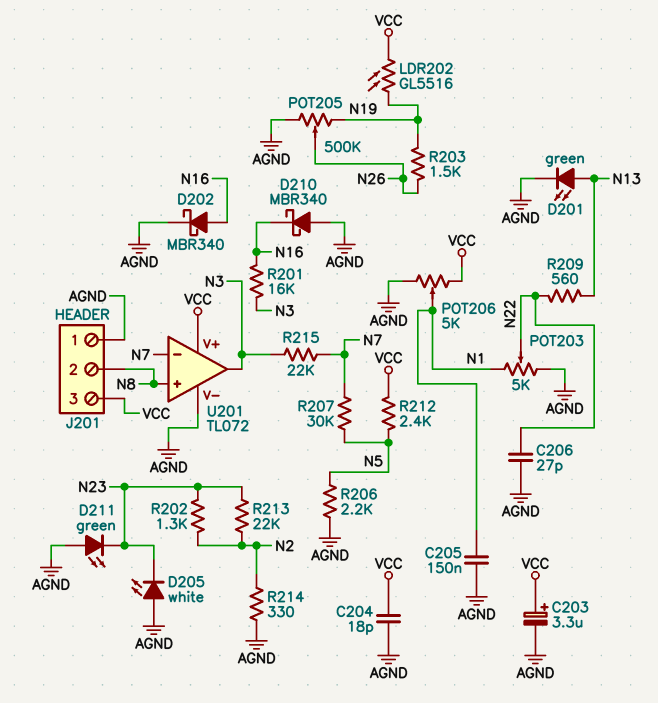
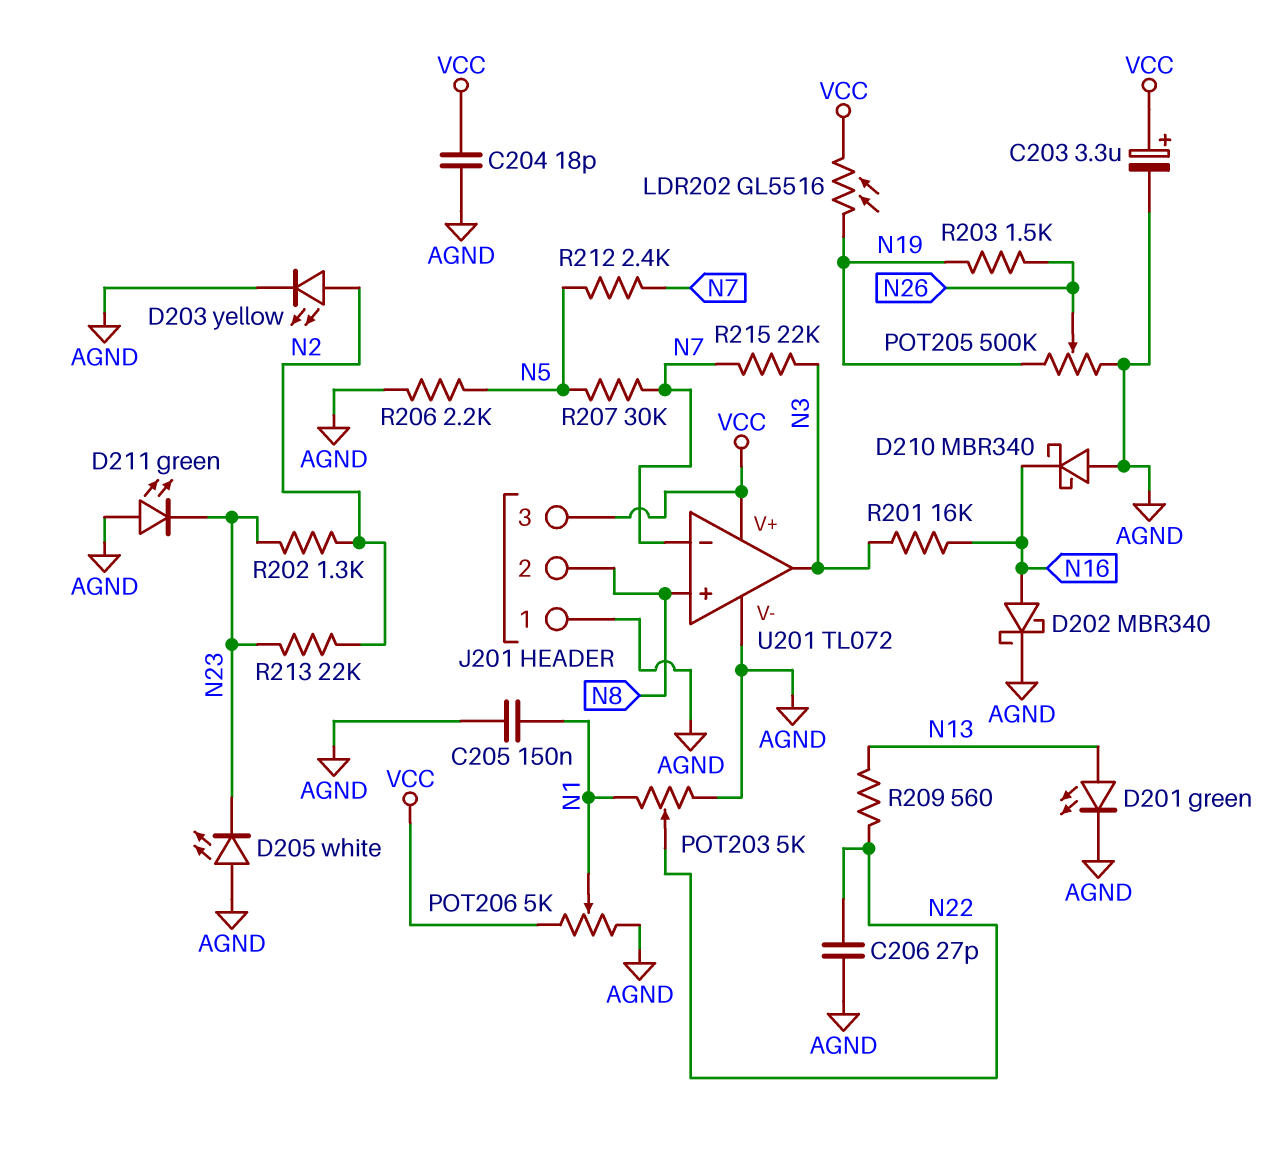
D203: none -> LED yellow (A N2, K AGND)
R212: 2.4k (N5, VCC) -> 2.4k (N5, N7)
R214: 330 (AGND, N2) -> none

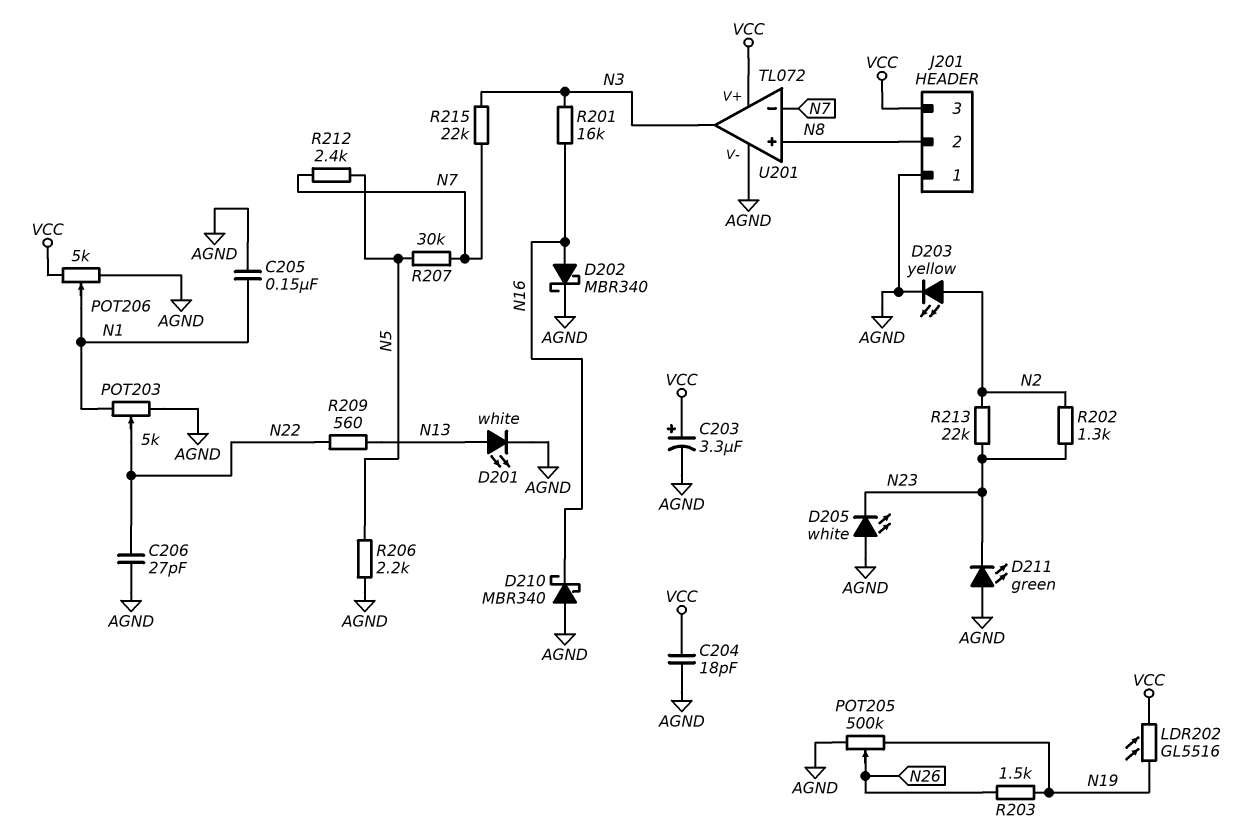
D201: LED green (A N13, K AGND) -> LED white (A N13, K AGND)

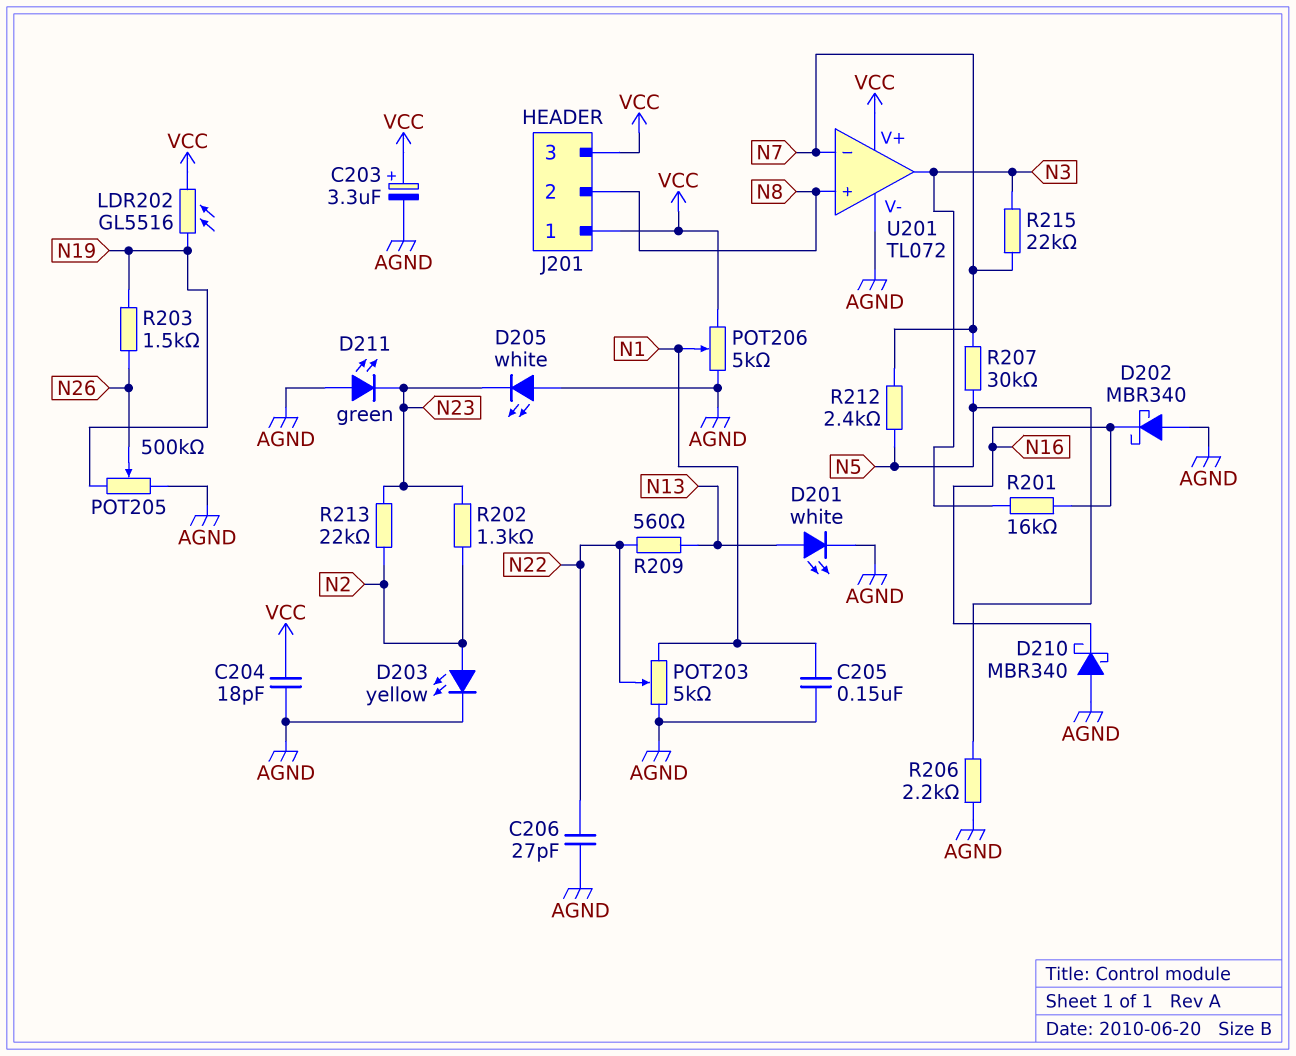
D202: schottky MBR340 (A N16, K AGND) -> schottky MBR340 (A AGND, K N16)
J201 pin 1: AGND -> VCC

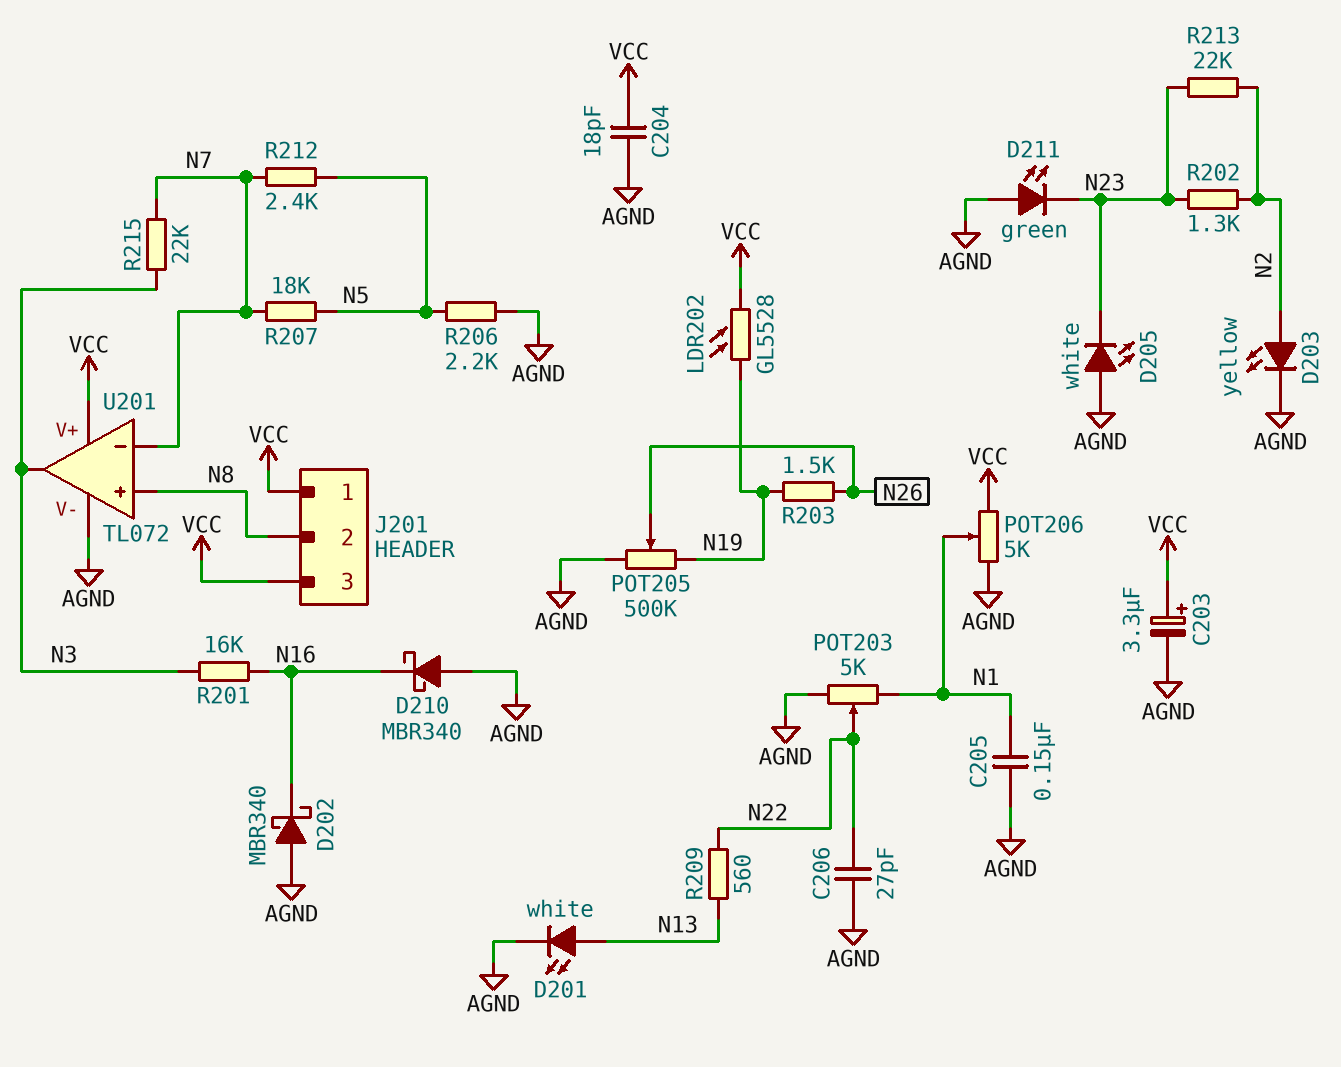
LDR202: GL5516 (N19, VCC) -> GL5528 (N19, VCC)
R207: 30k (N5, N7) -> 18k (N5, N7)

